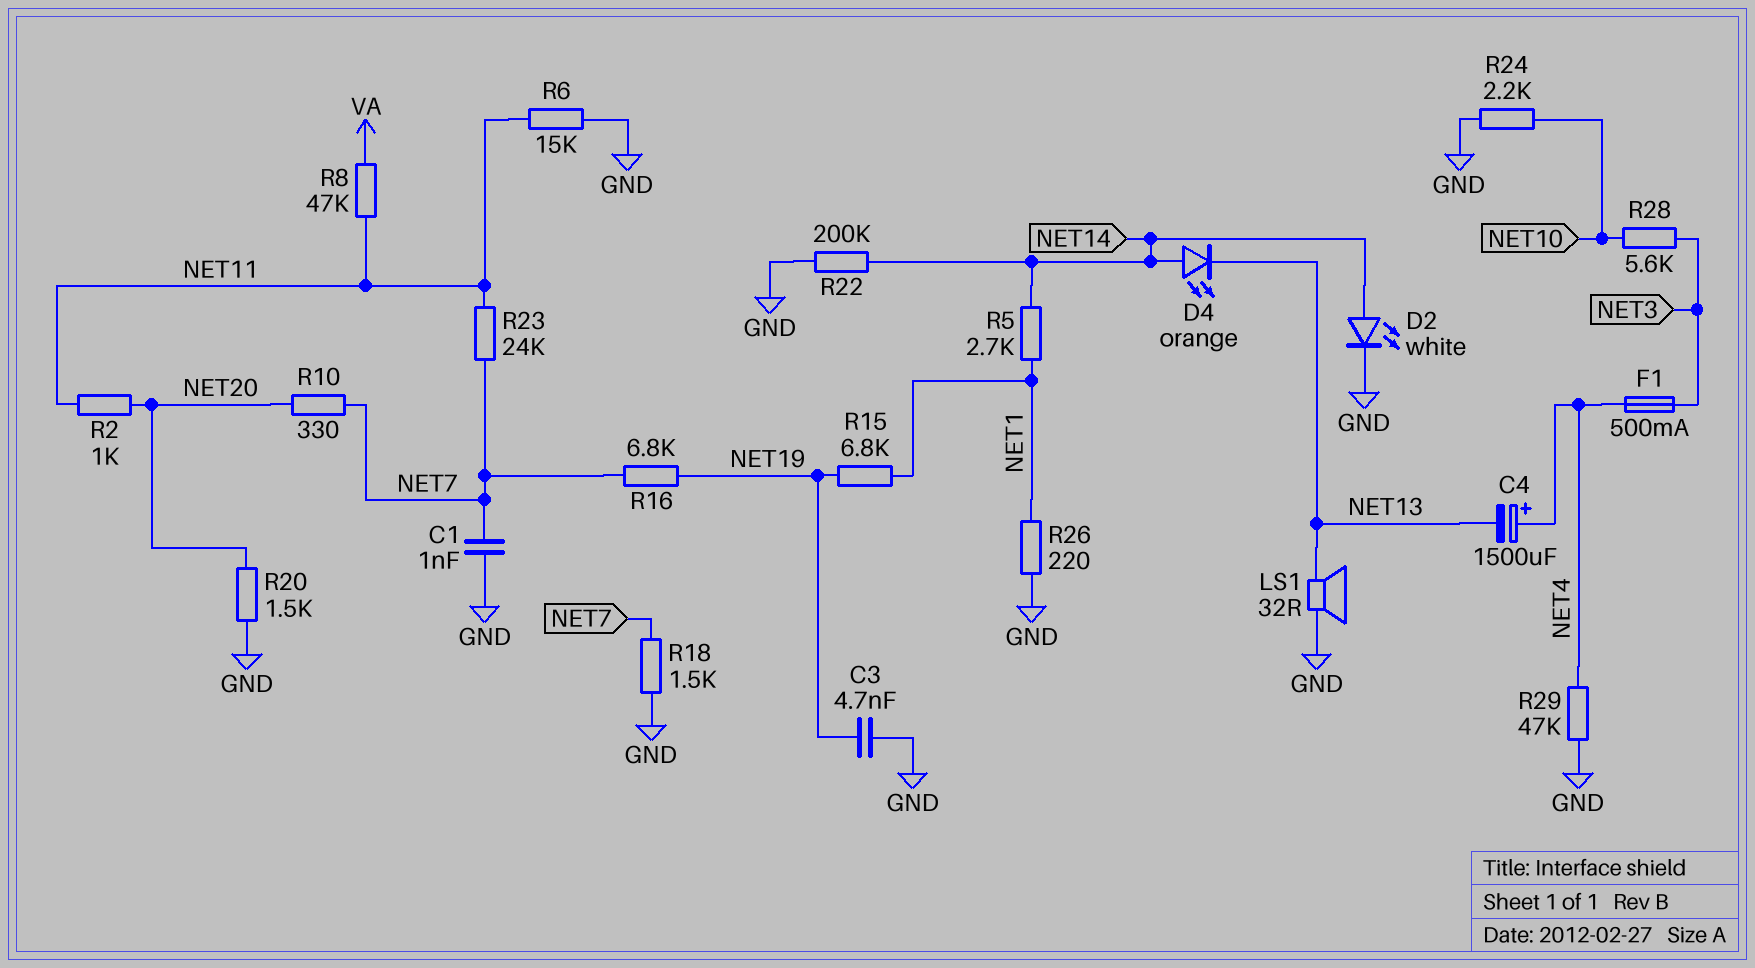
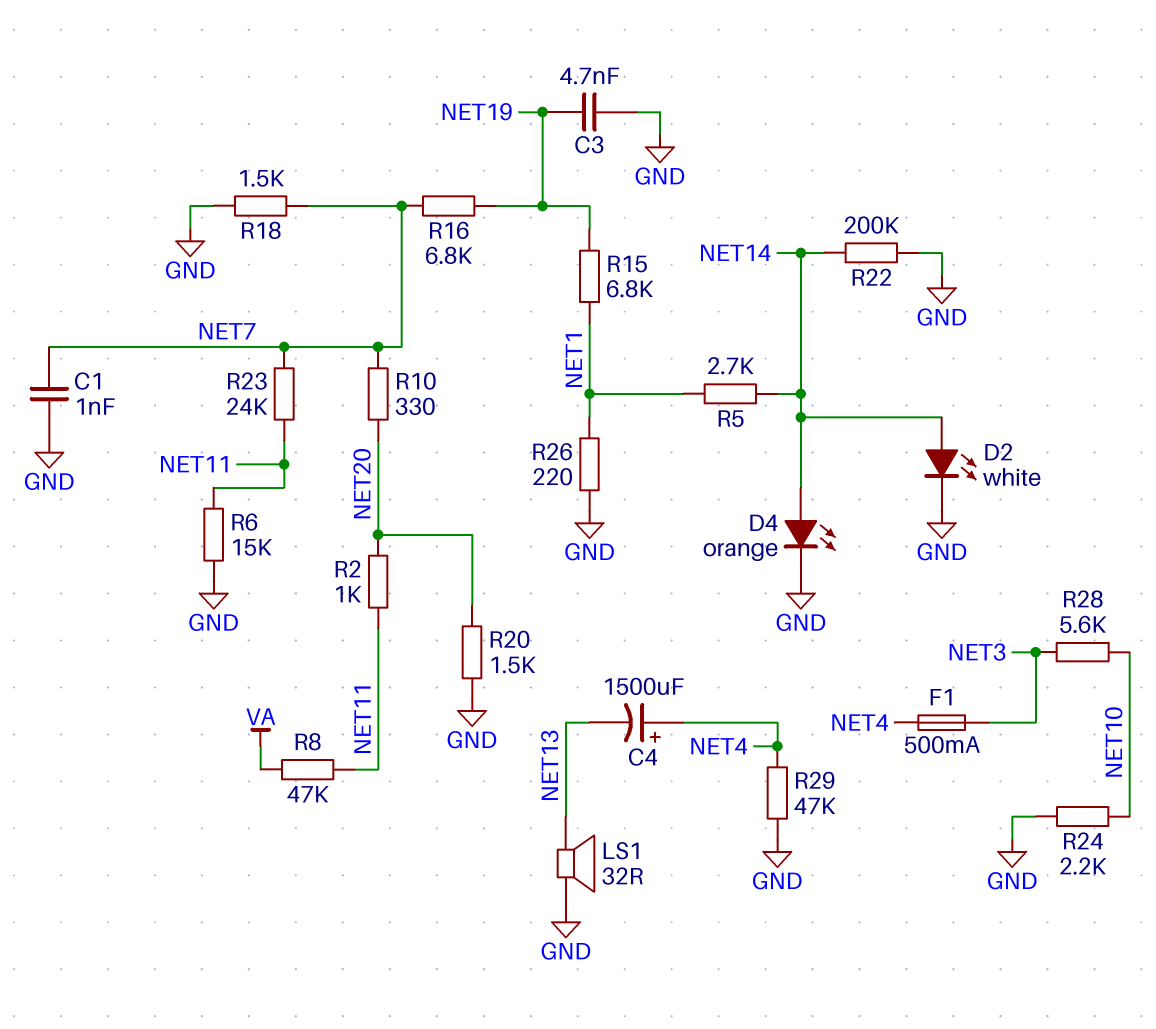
D4: LED orange (A NET14, K NET13) -> LED orange (A NET14, K GND)

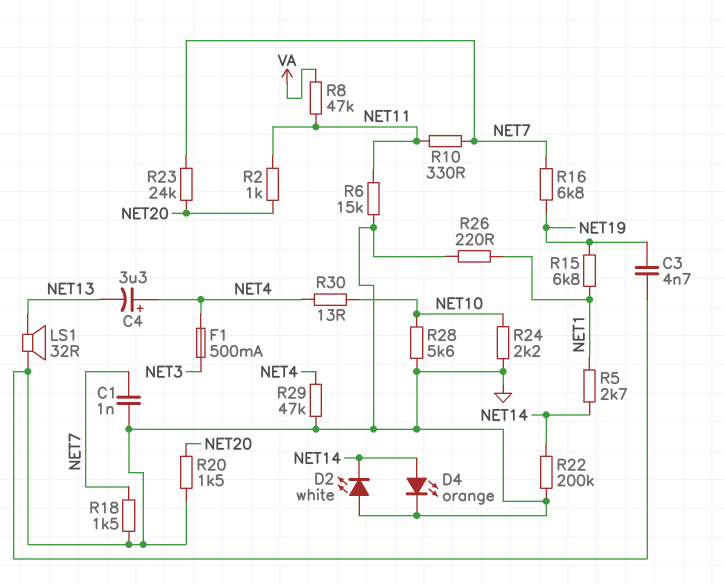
C4: 1500uF (plus NET4, minus NET13) -> 3.3uF (plus NET4, minus NET13)
D2: LED white (A NET14, K GND) -> LED white (A GND, K NET14)
R10: 330 (NET7, NET20) -> 330 (NET7, NET11)
R23: 24k (NET7, NET11) -> 24k (NET7, NET20)
R28: 5.6k (NET3, NET10) -> 5.6k (GND, NET10)
R30: none -> 13 (NET4, NET10)

